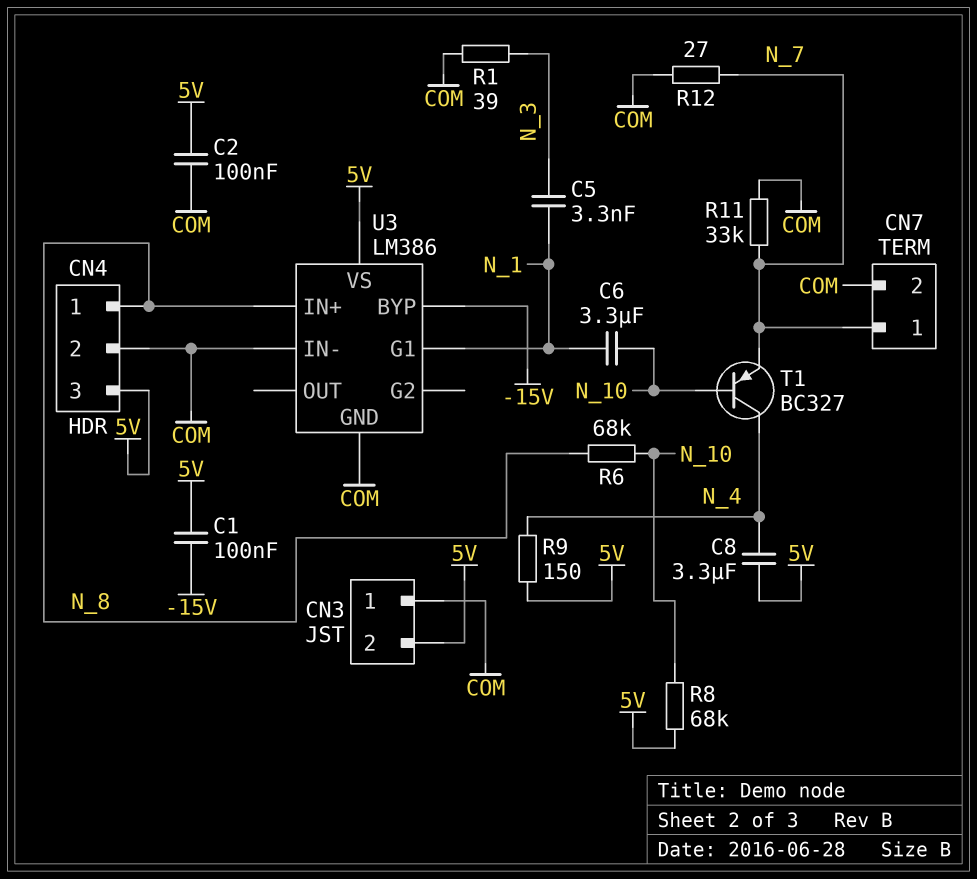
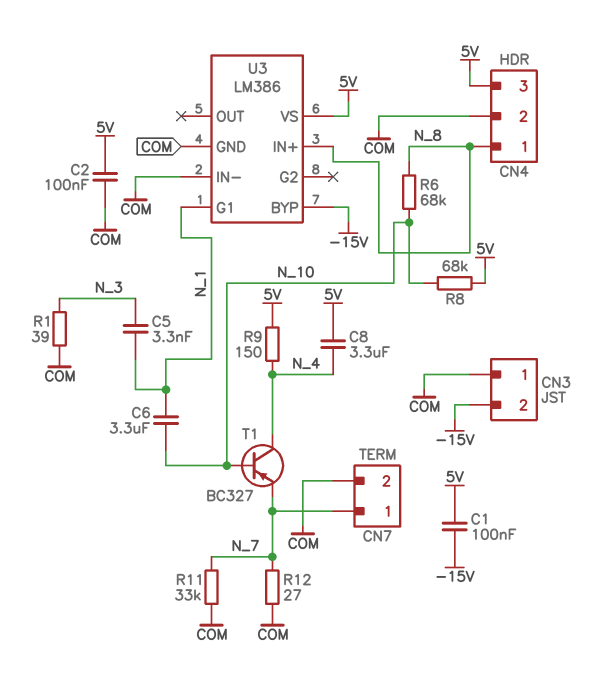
CN3 pin 2: 5V -> -15V

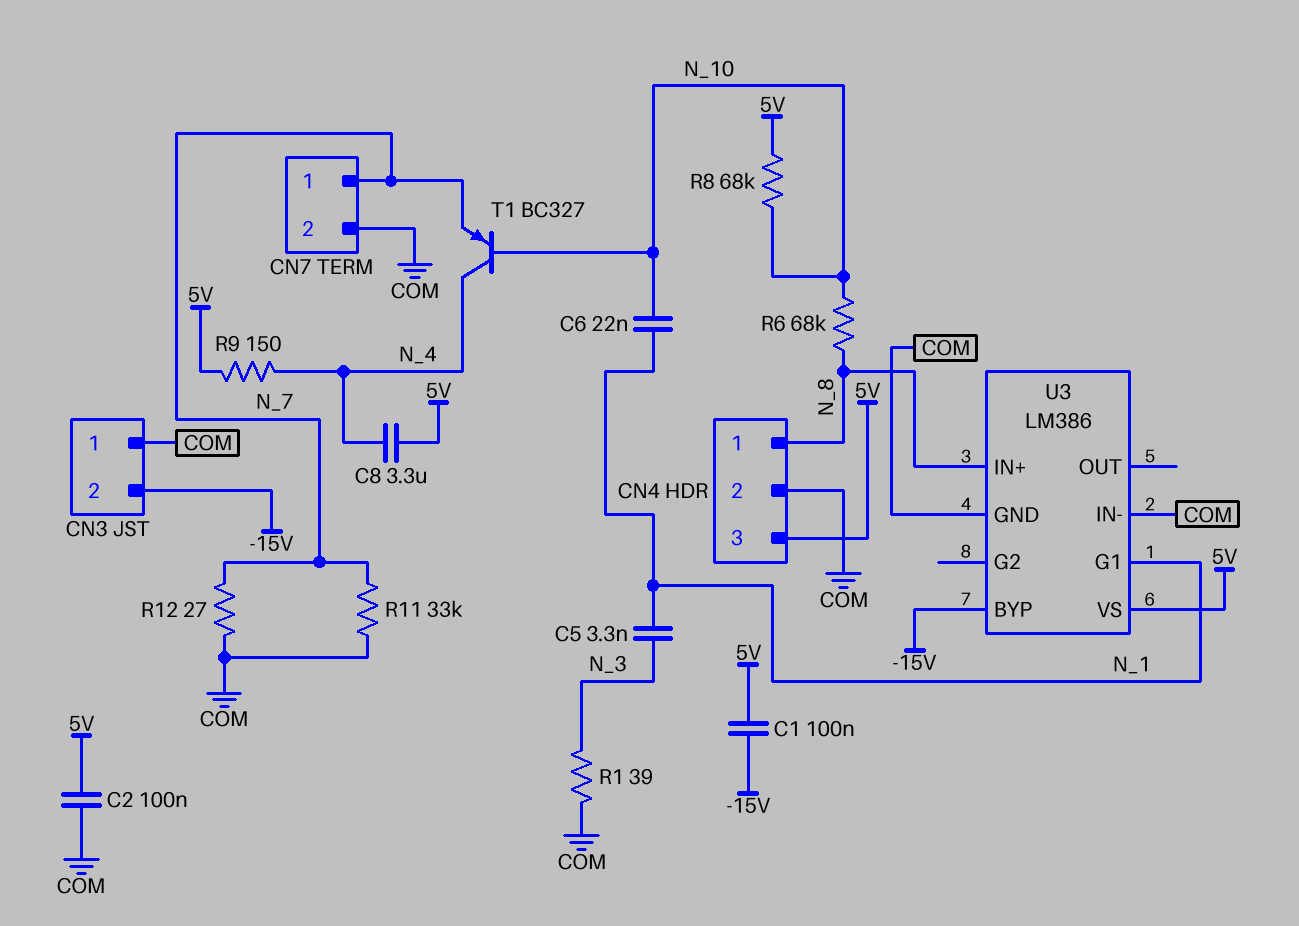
C6: 3.3uF (N_1, N_10) -> 22nF (N_1, N_10)

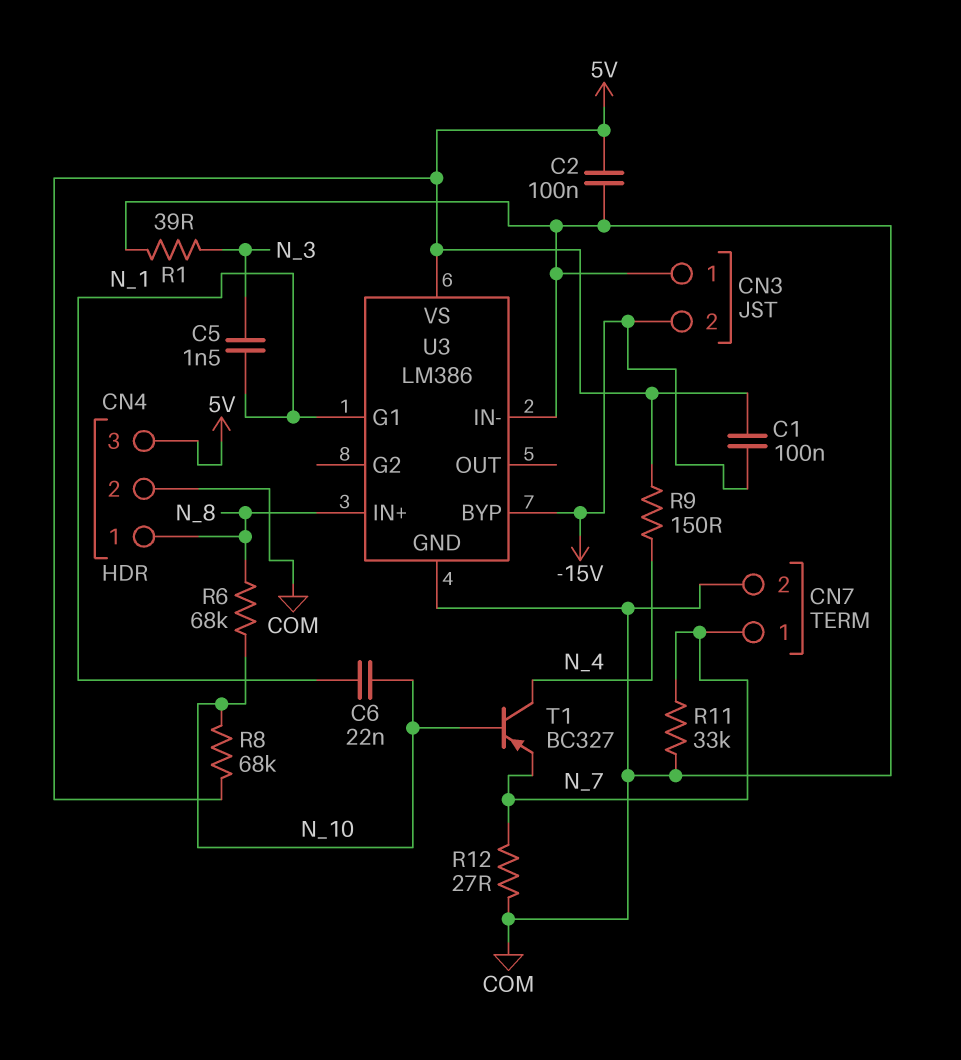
C5: 3.3nF (N_1, N_3) -> 1.5nF (N_1, N_3)
C8: 3.3uF (5V, N_4) -> none

